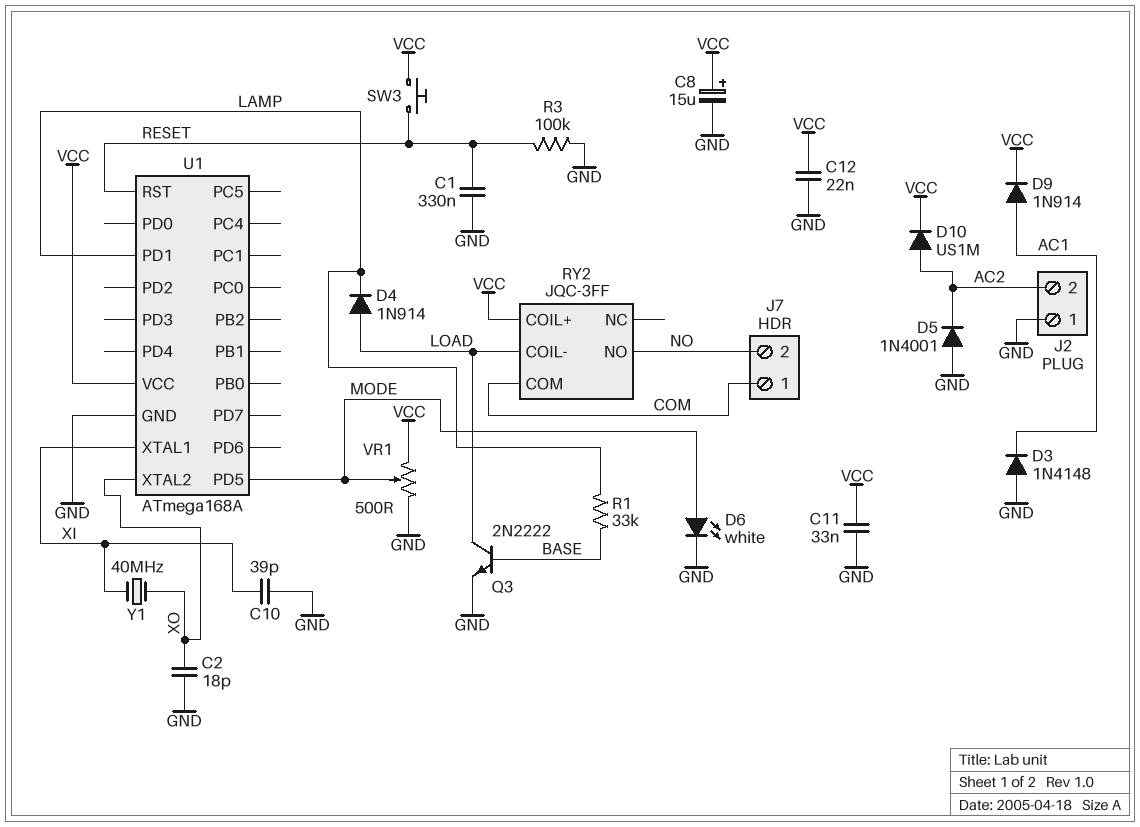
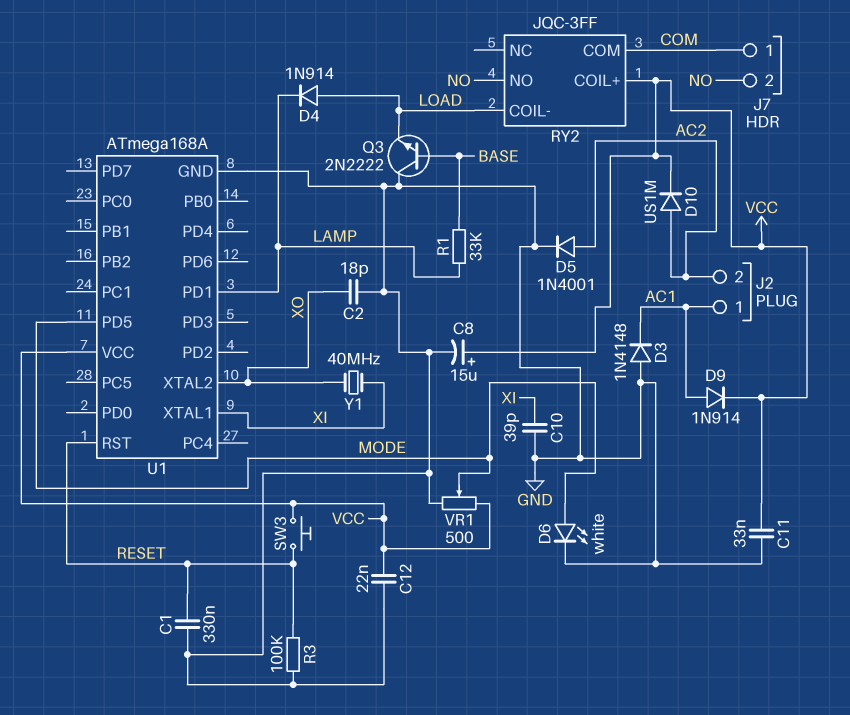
D5: diode 1N4001 (A GND, K AC2) -> diode 1N4001 (A AC2, K GND)
J2 pin 1: GND -> AC1
Q3: NPN 2N2222 (B BASE, C LOAD, E GND) -> NPN 2N2222 (B BASE, C GND, E LOAD)

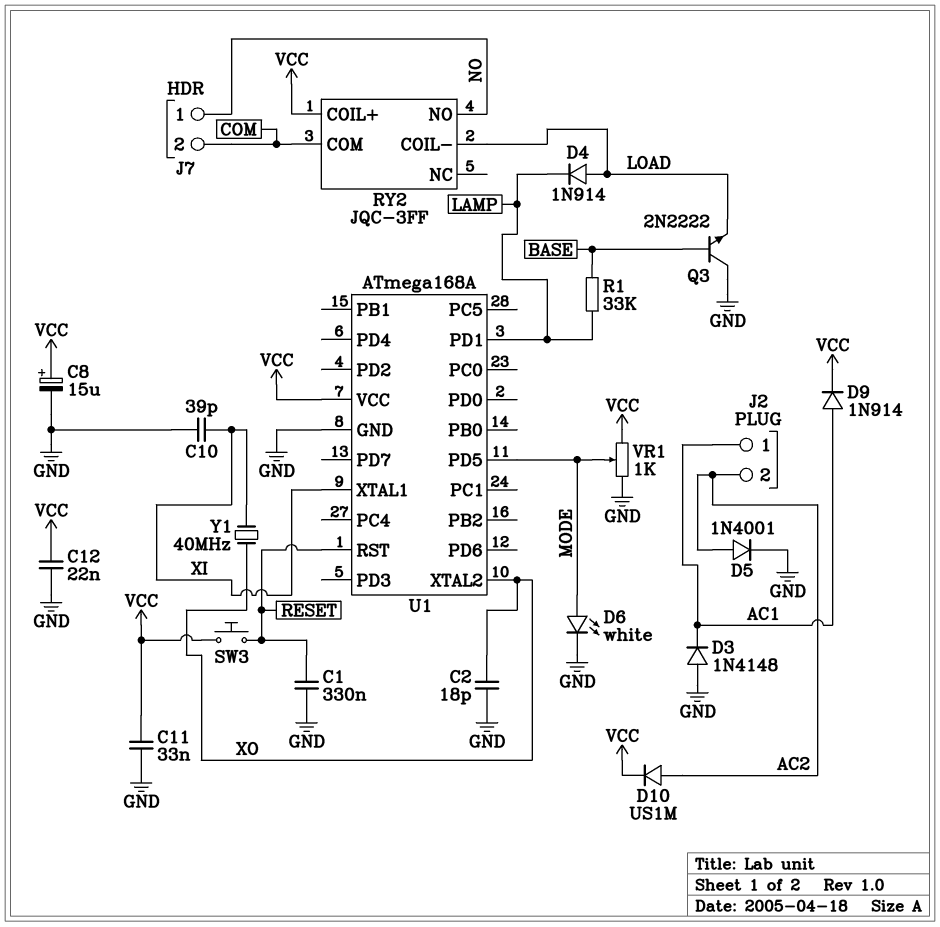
J7 pin 1: COM -> NO
J7 pin 2: NO -> COM
R3: 100k (GND, RESET) -> none
VR1: 500 (GND, VCC, wiper MODE) -> 1k (GND, VCC, wiper MODE)

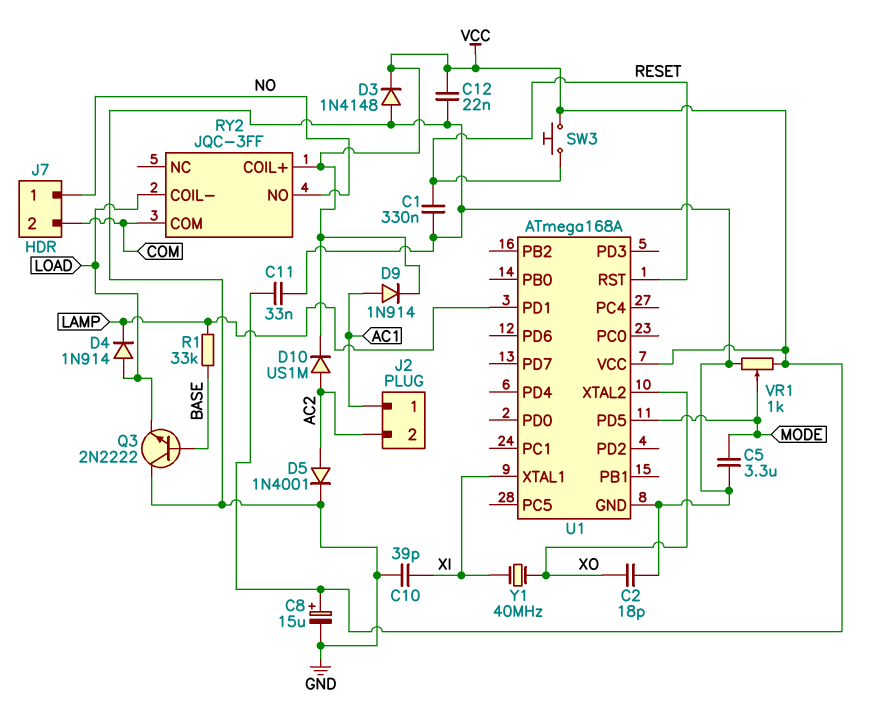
C5: none -> 3.3uF (GND, MODE)
D3: diode 1N4148 (A GND, K AC1) -> diode 1N4148 (A GND, K VCC)
D6: LED white (A MODE, K GND) -> none

